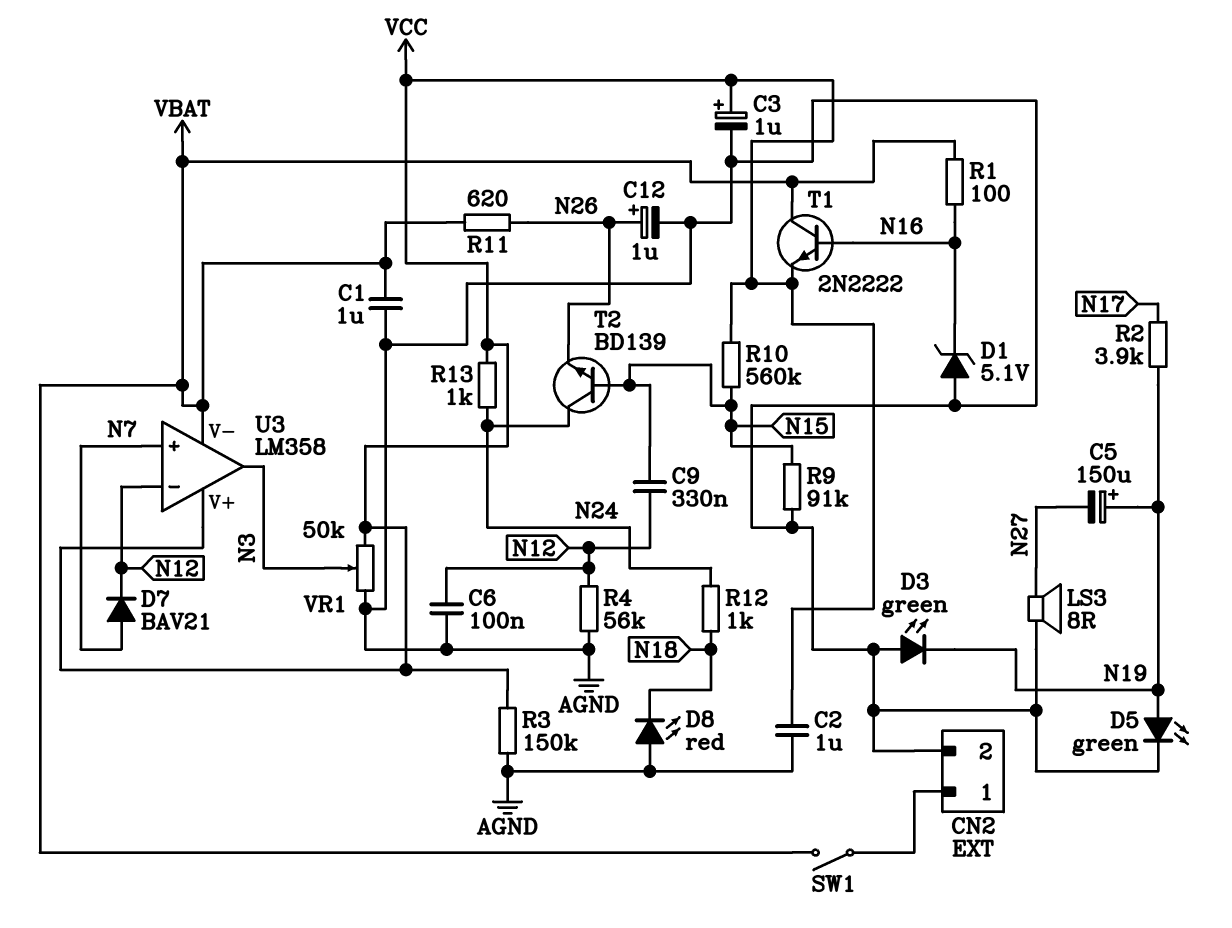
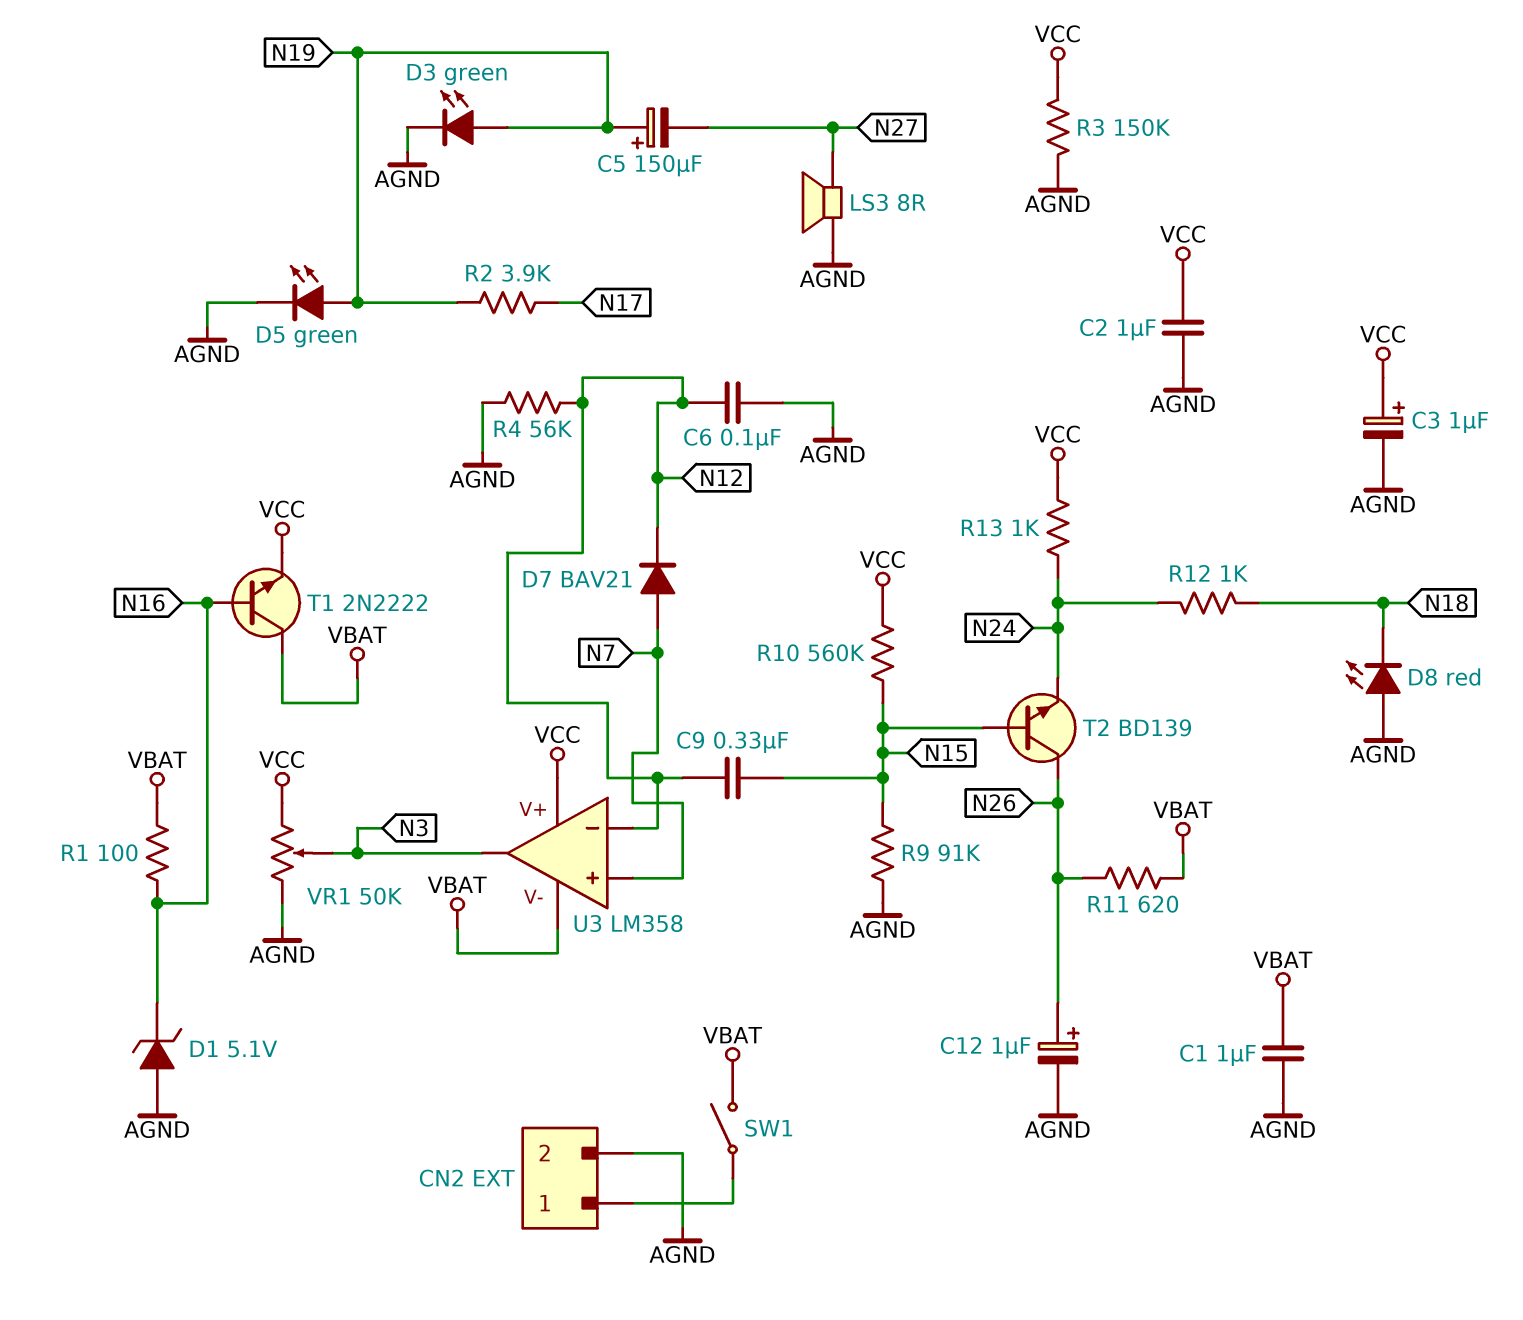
D3: LED green (A AGND, K N19) -> LED green (A N19, K AGND)
T2: NPN BD139 (B N15, C N24, E N26) -> NPN BD139 (B N15, C N26, E N24)

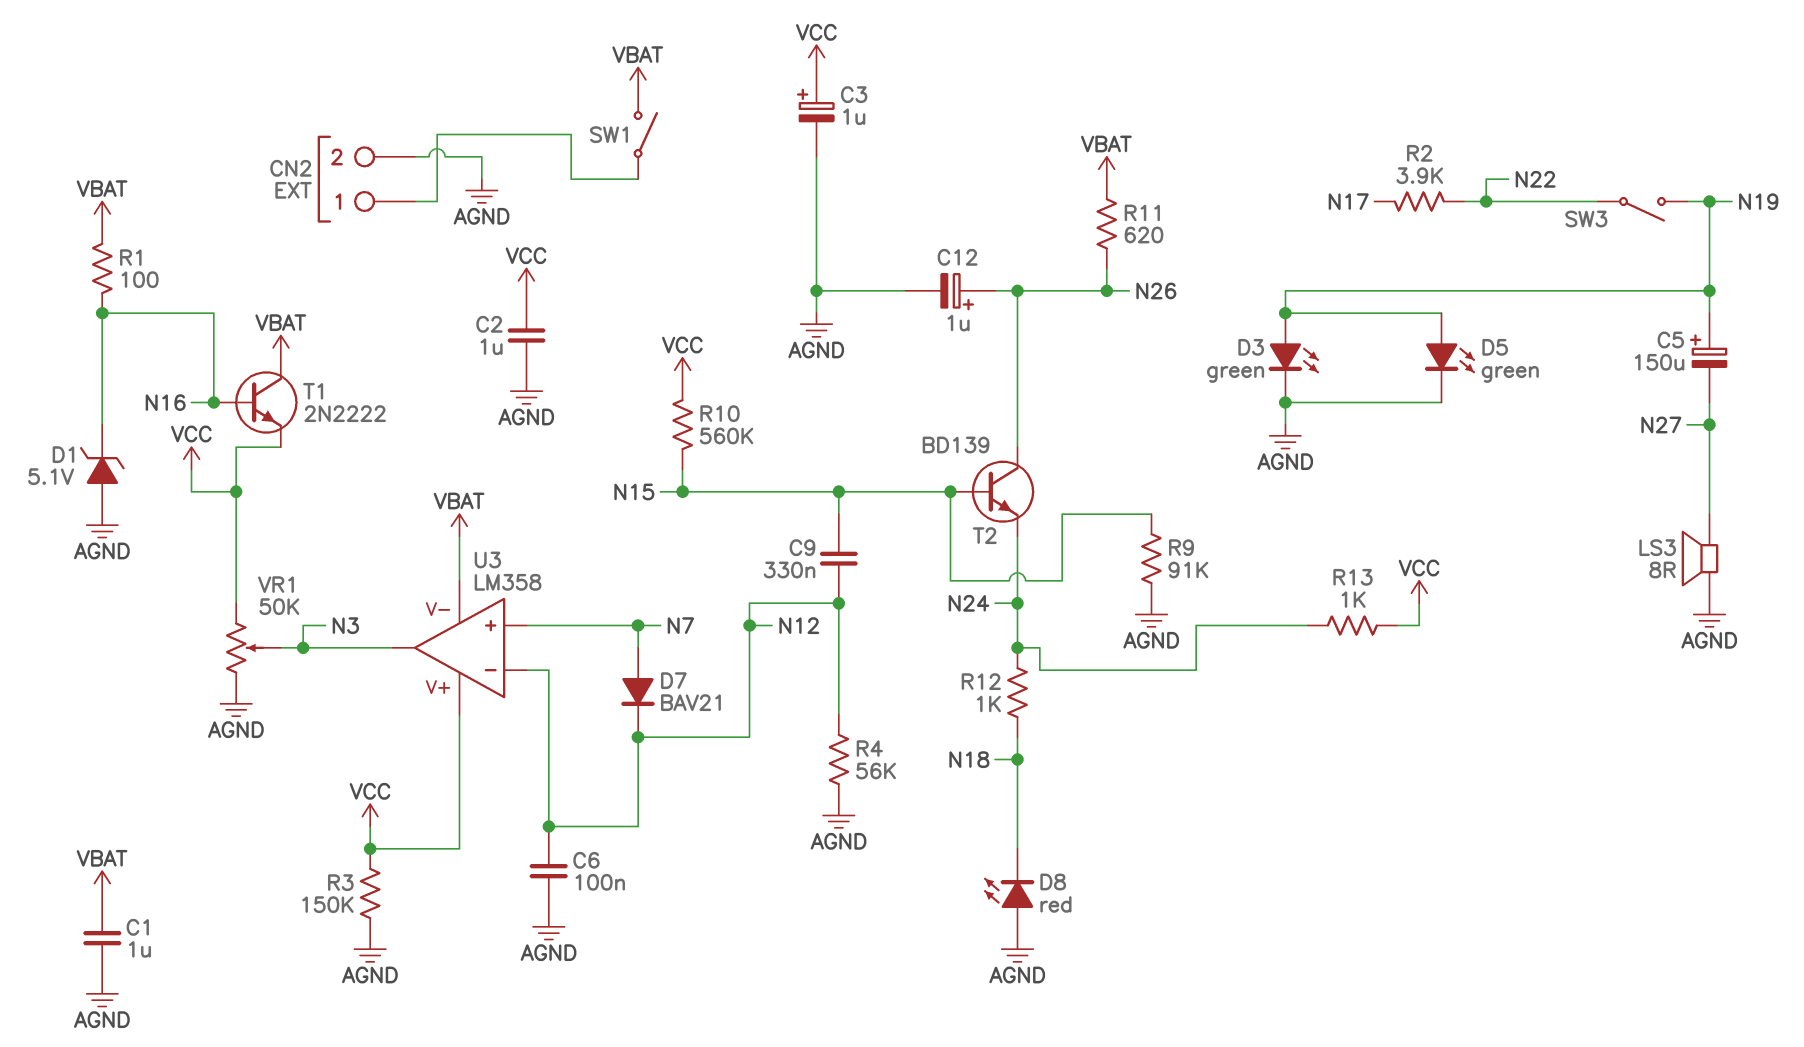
R2: 3.9k (N17, N19) -> 3.9k (N17, N22)
SW3: none -> switch (N19, N22)

